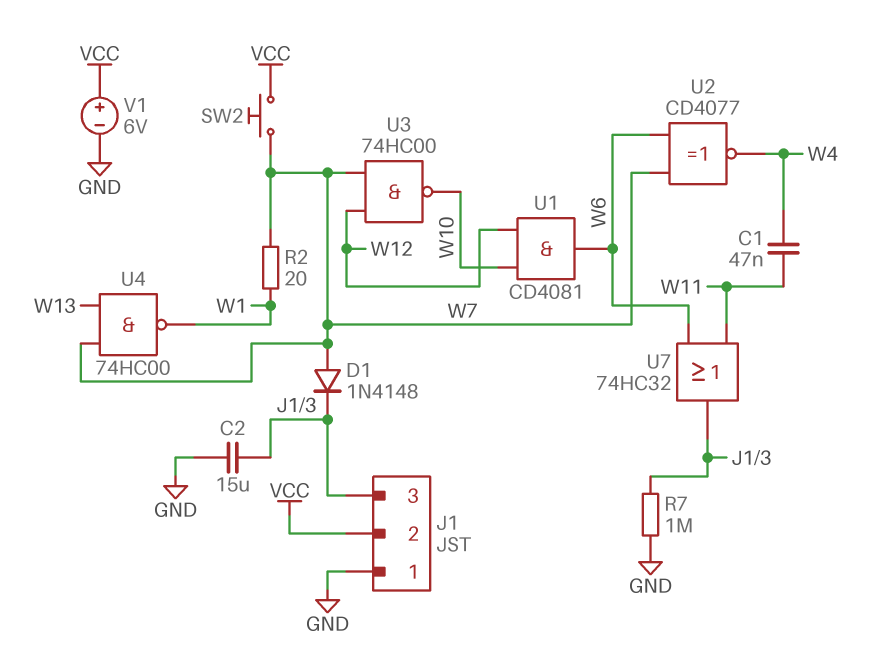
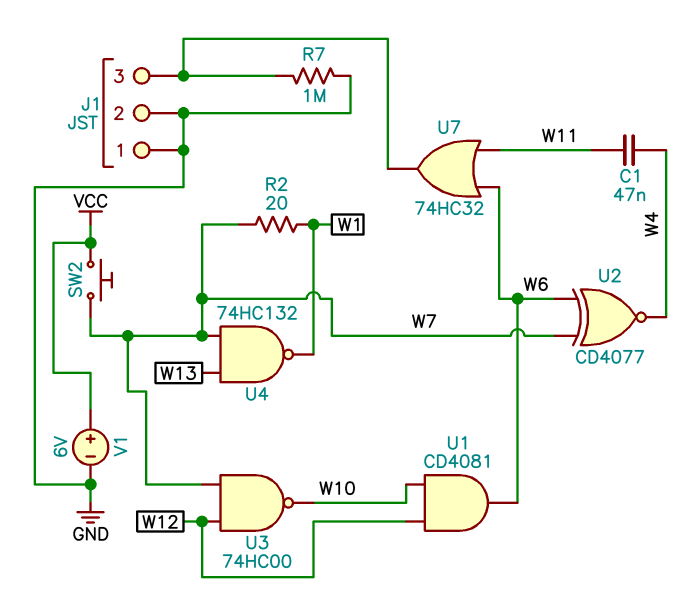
C2: 15uF (GND, J1/3) -> none
D1: diode 1N4148 (A W7, K J1/3) -> none
J1 pin 2: VCC -> GND
U4: NAND 74HC00 (in W7, in W13, out W1) -> NAND 74HC132 (in W7, in W13, out W1)

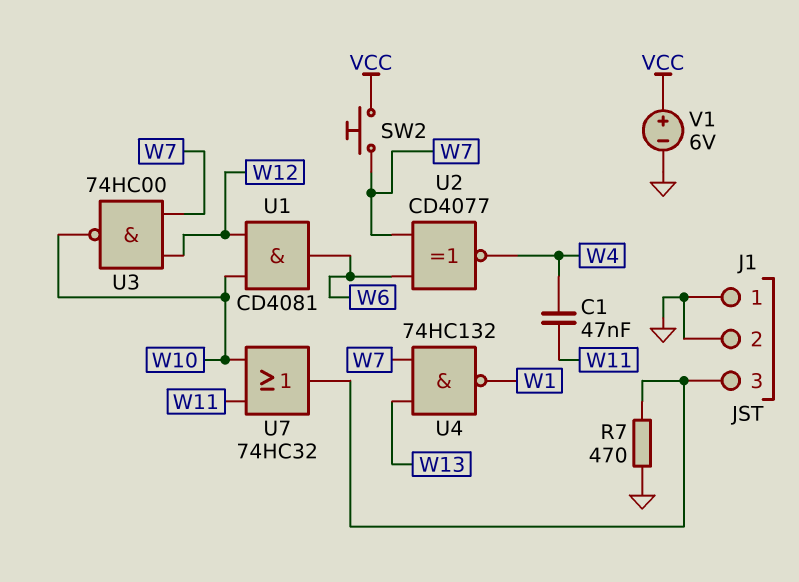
R2: 20 (W1, W7) -> none
R7: 1M (GND, J1/3) -> 470 (GND, J1/3)
U7: OR 74HC32 (in W6, in W11, out J1/3) -> OR 74HC32 (in W10, in W11, out J1/3)

